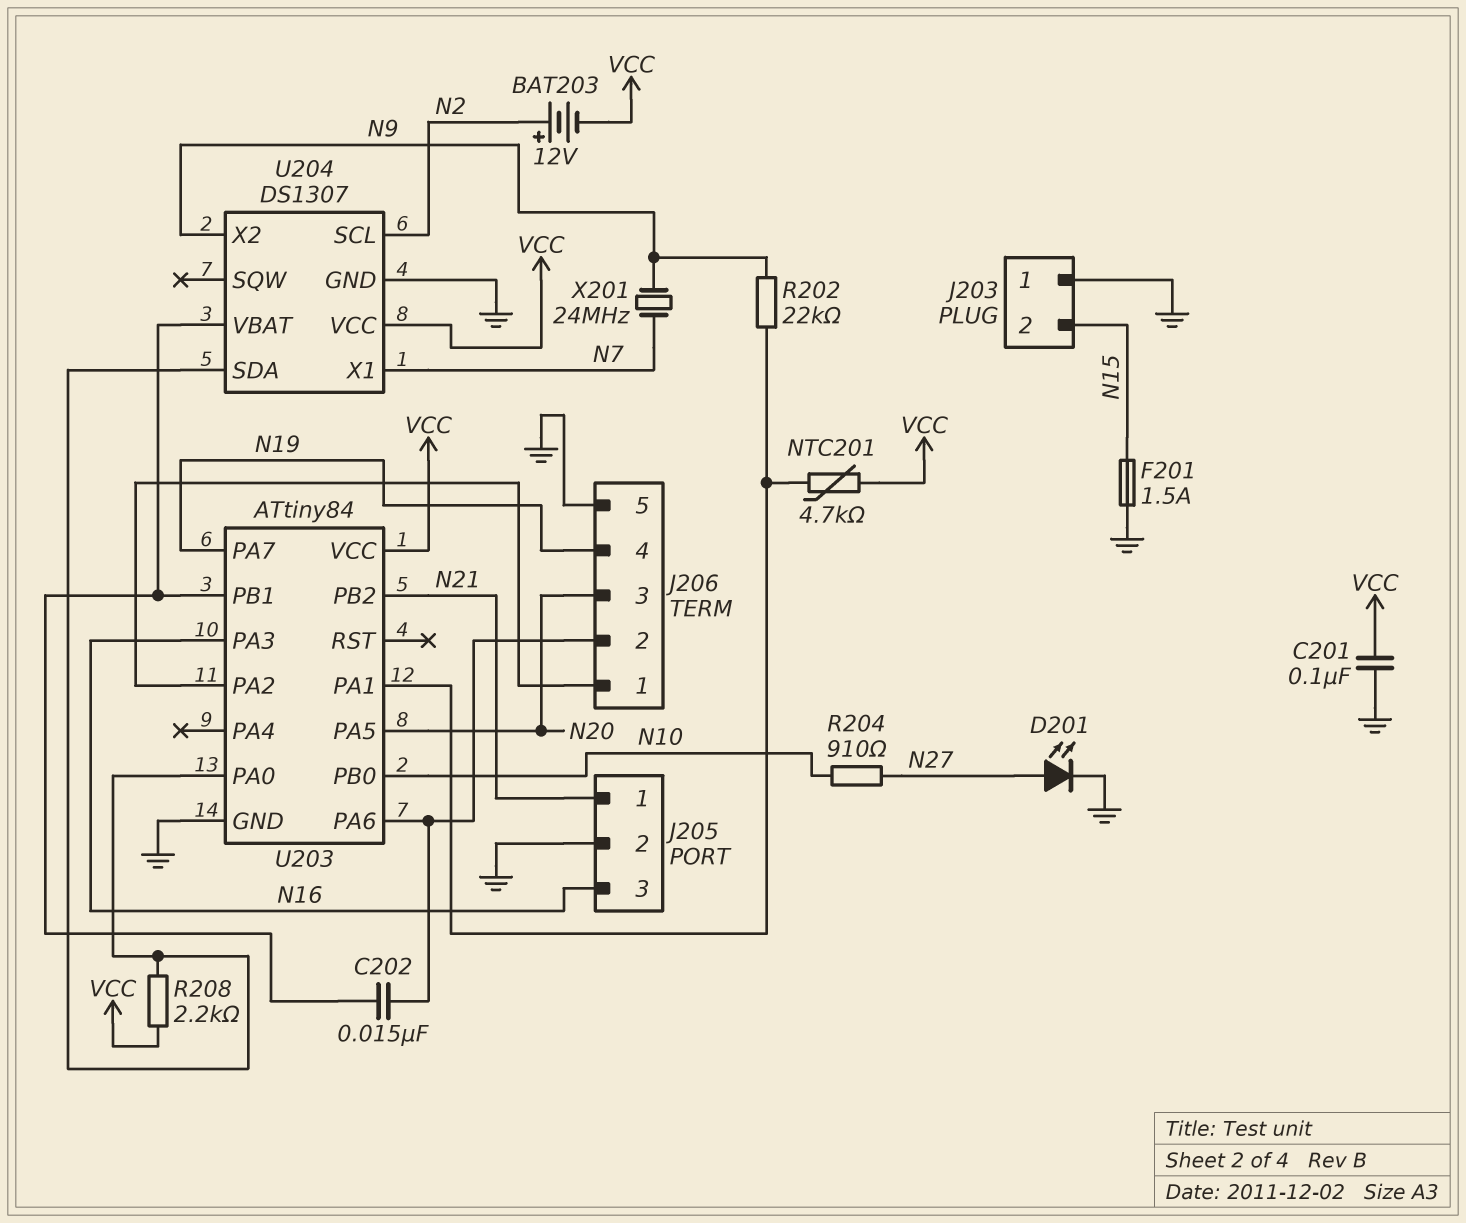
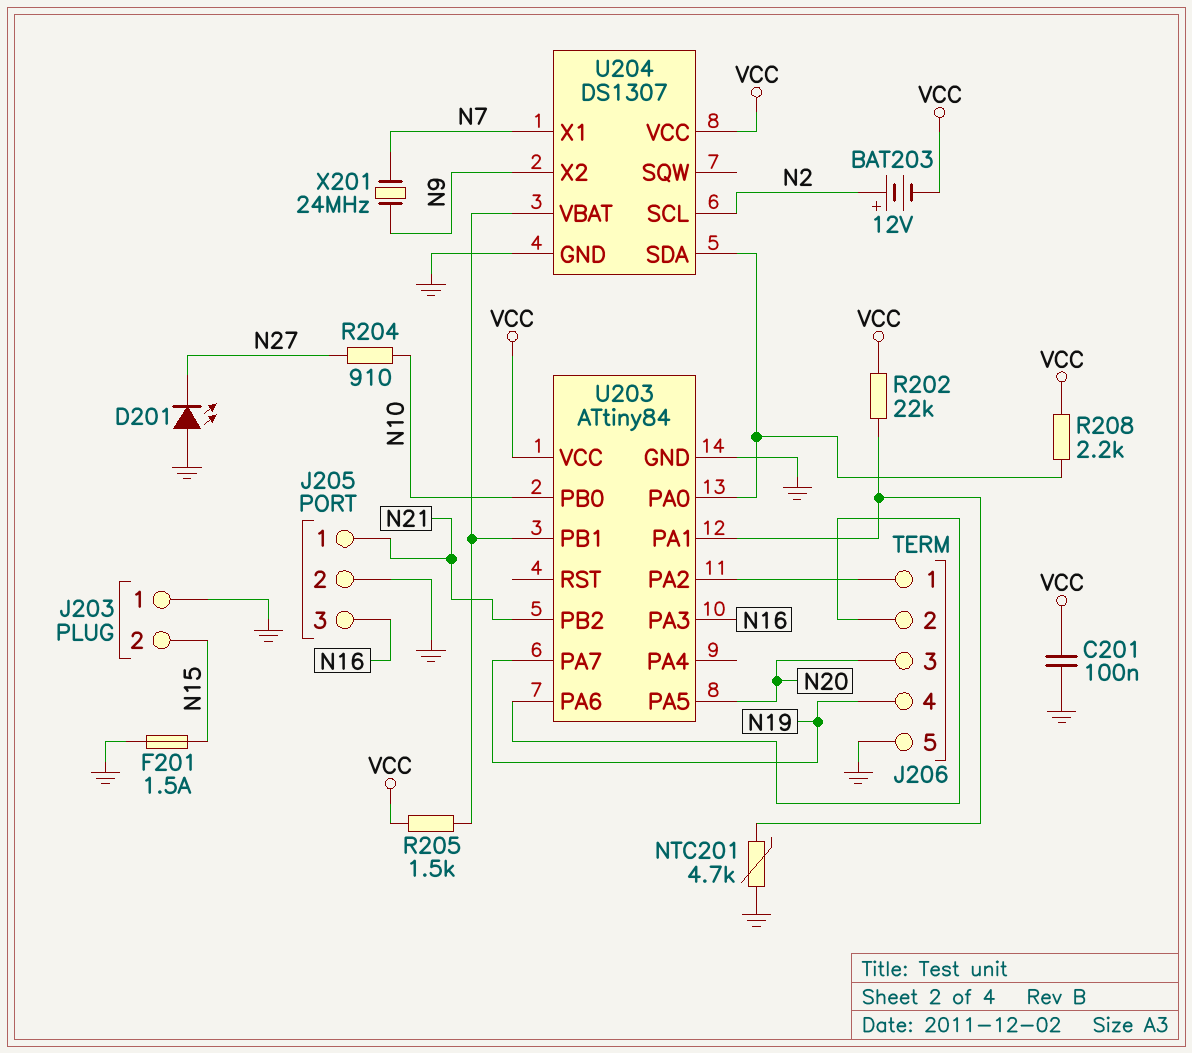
C202: 15nF (J206/2, U203/PB1) -> none
D201: LED (A N27, K GND) -> LED (A GND, K N27)
NTC201: 4.7k (U203/PA1, VCC) -> 4.7k (GND, U203/PA1)
R202: 22k (N9, U203/PA1) -> 22k (U203/PA1, VCC)
R205: none -> 1.5k (U203/PB1, VCC)

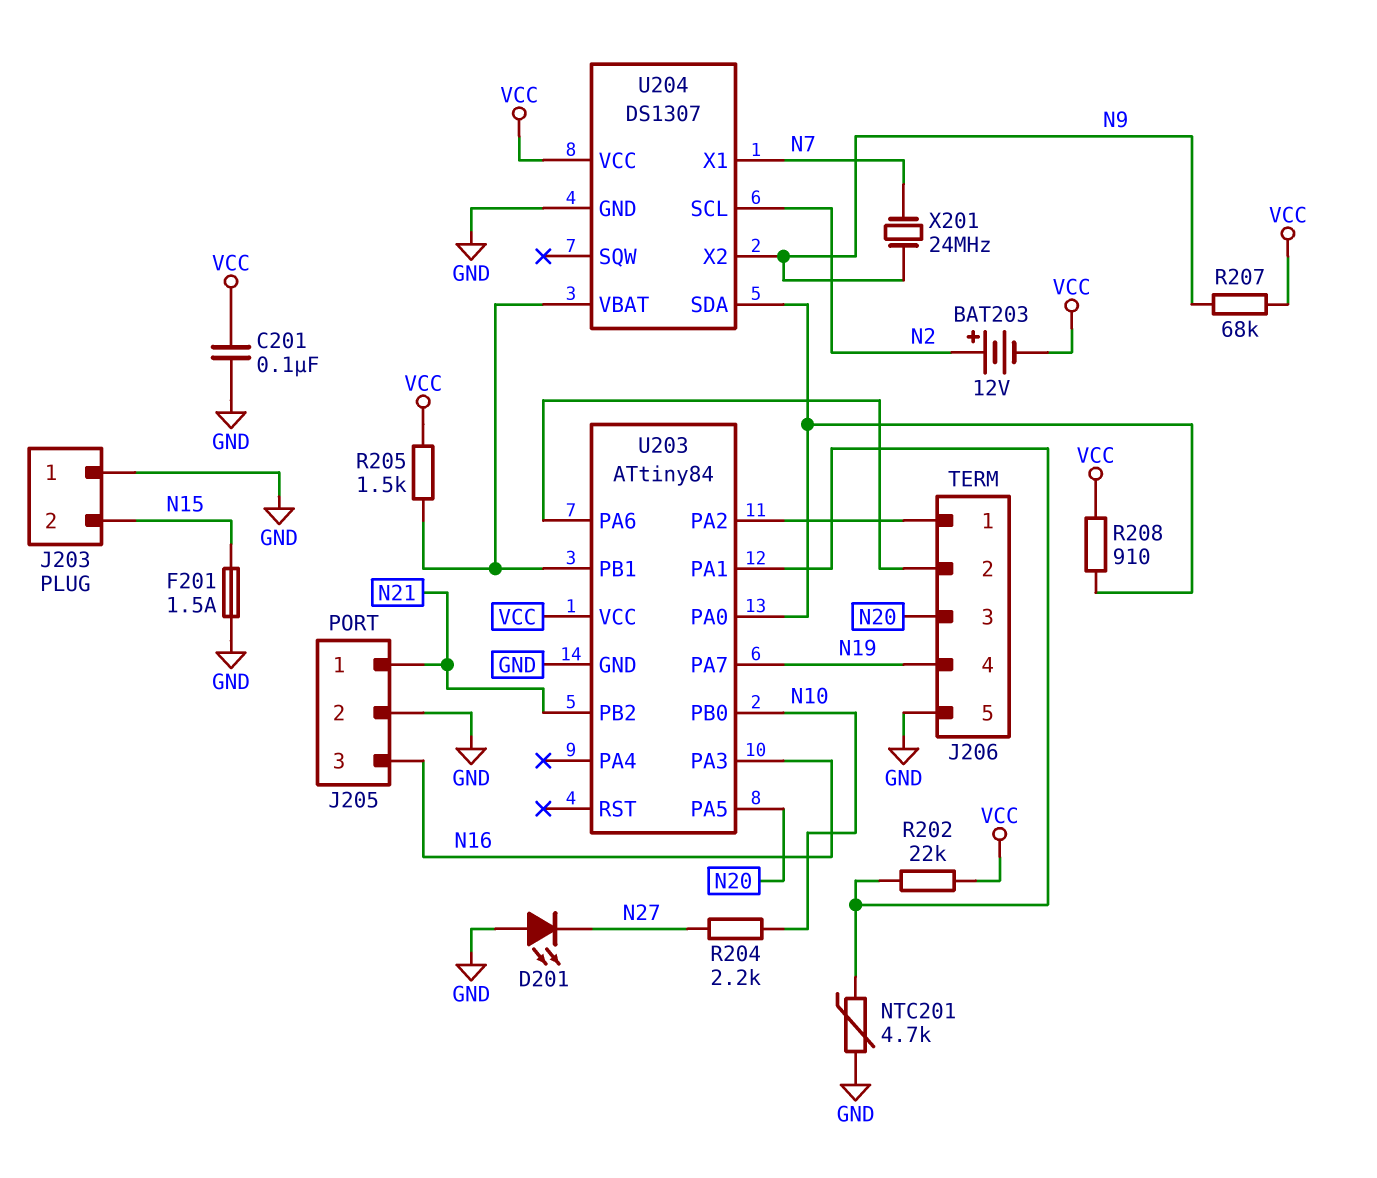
R204: 910 (N10, N27) -> 2.2k (N10, N27)
R207: none -> 68k (N9, VCC)
R208: 2.2k (U203/PA0, VCC) -> 910 (U203/PA0, VCC)

